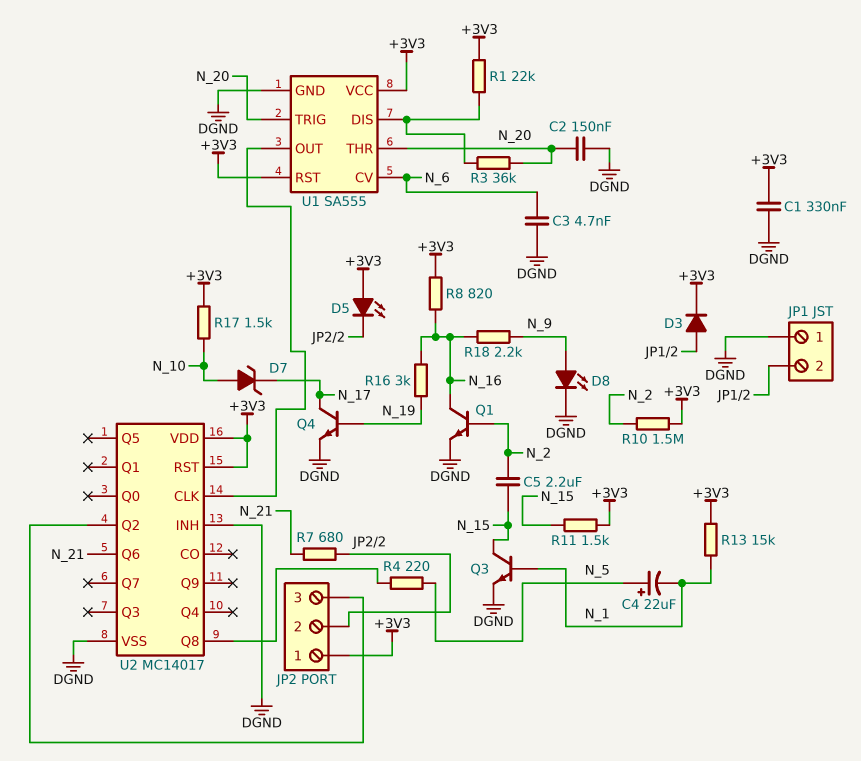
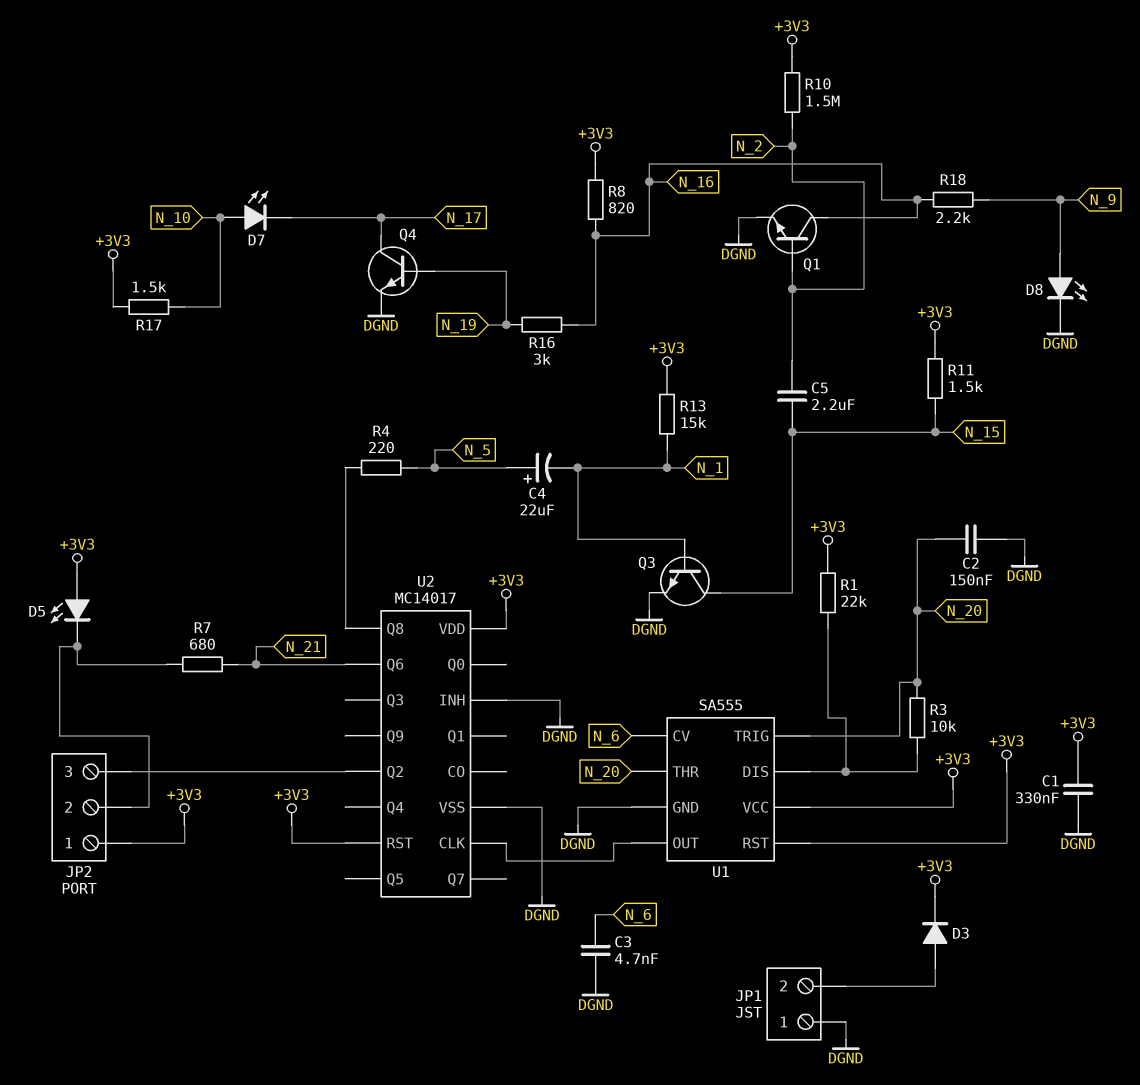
D7: zener (A N_10, K N_17) -> LED (A N_10, K N_17)
R3: 36k (N_20, U1/DIS) -> 10k (N_20, U1/DIS)

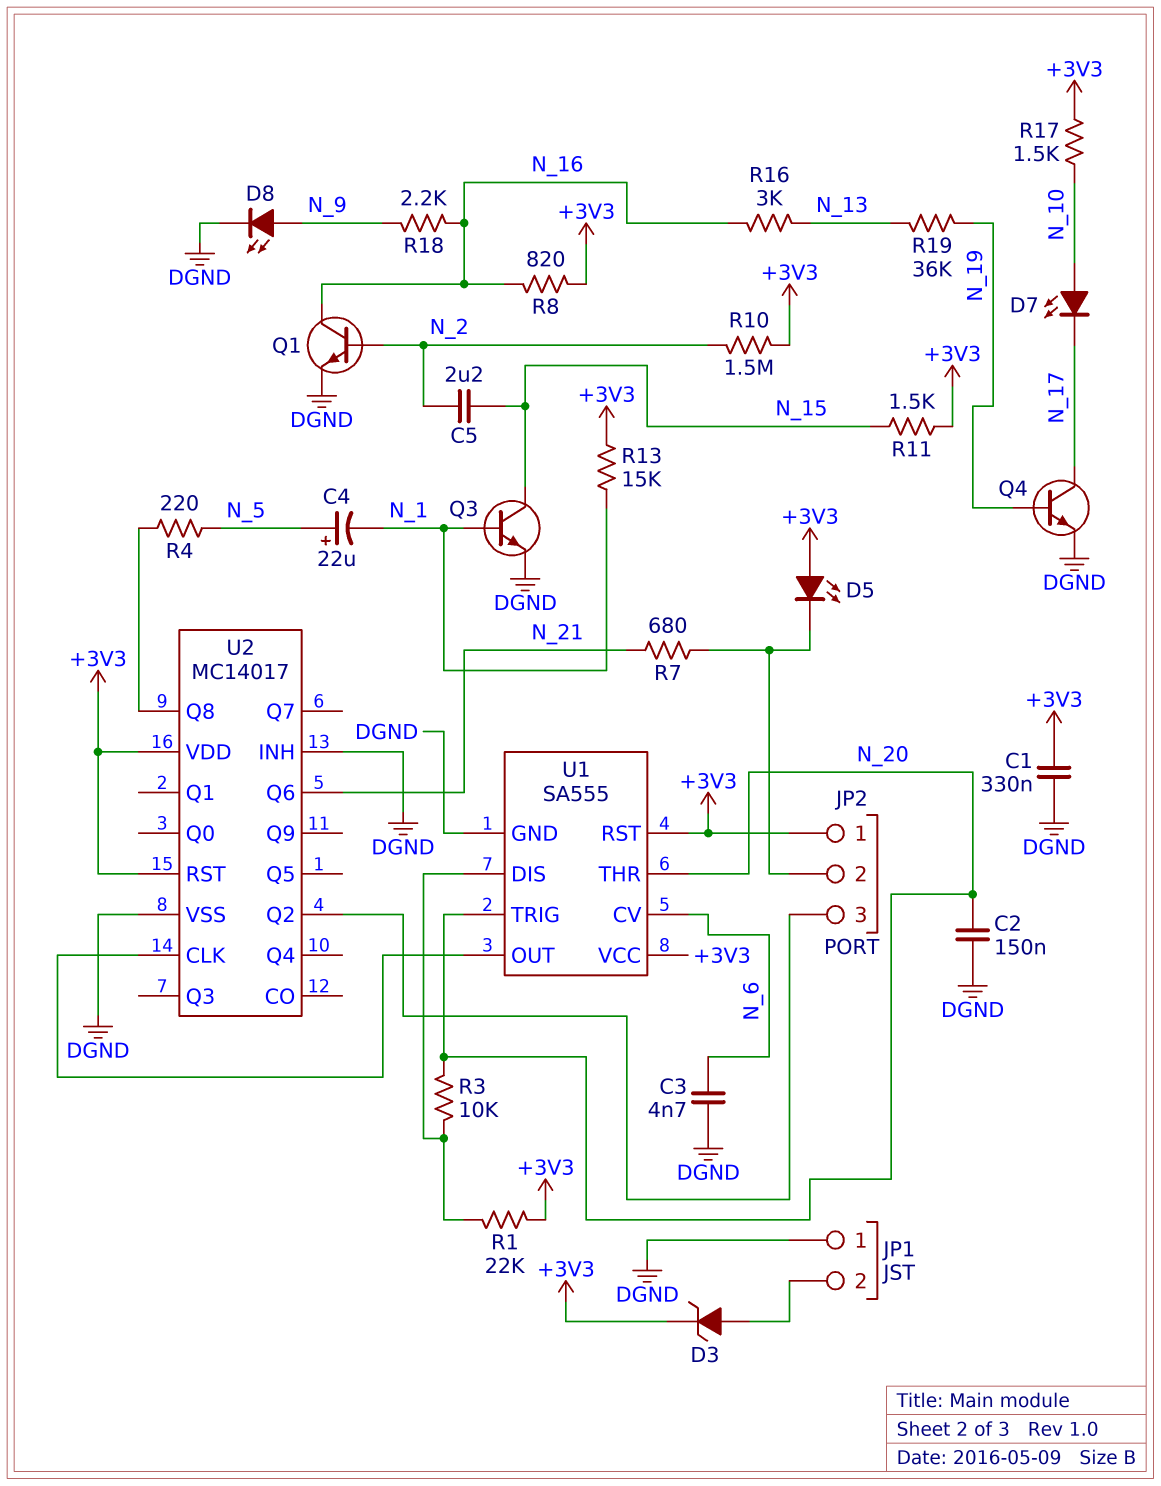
D3: diode (A JP1/2, K +3V3) -> zener (A JP1/2, K +3V3)
R16: 3k (N_16, N_19) -> 3k (N_13, N_16)
R19: none -> 36k (N_13, N_19)

